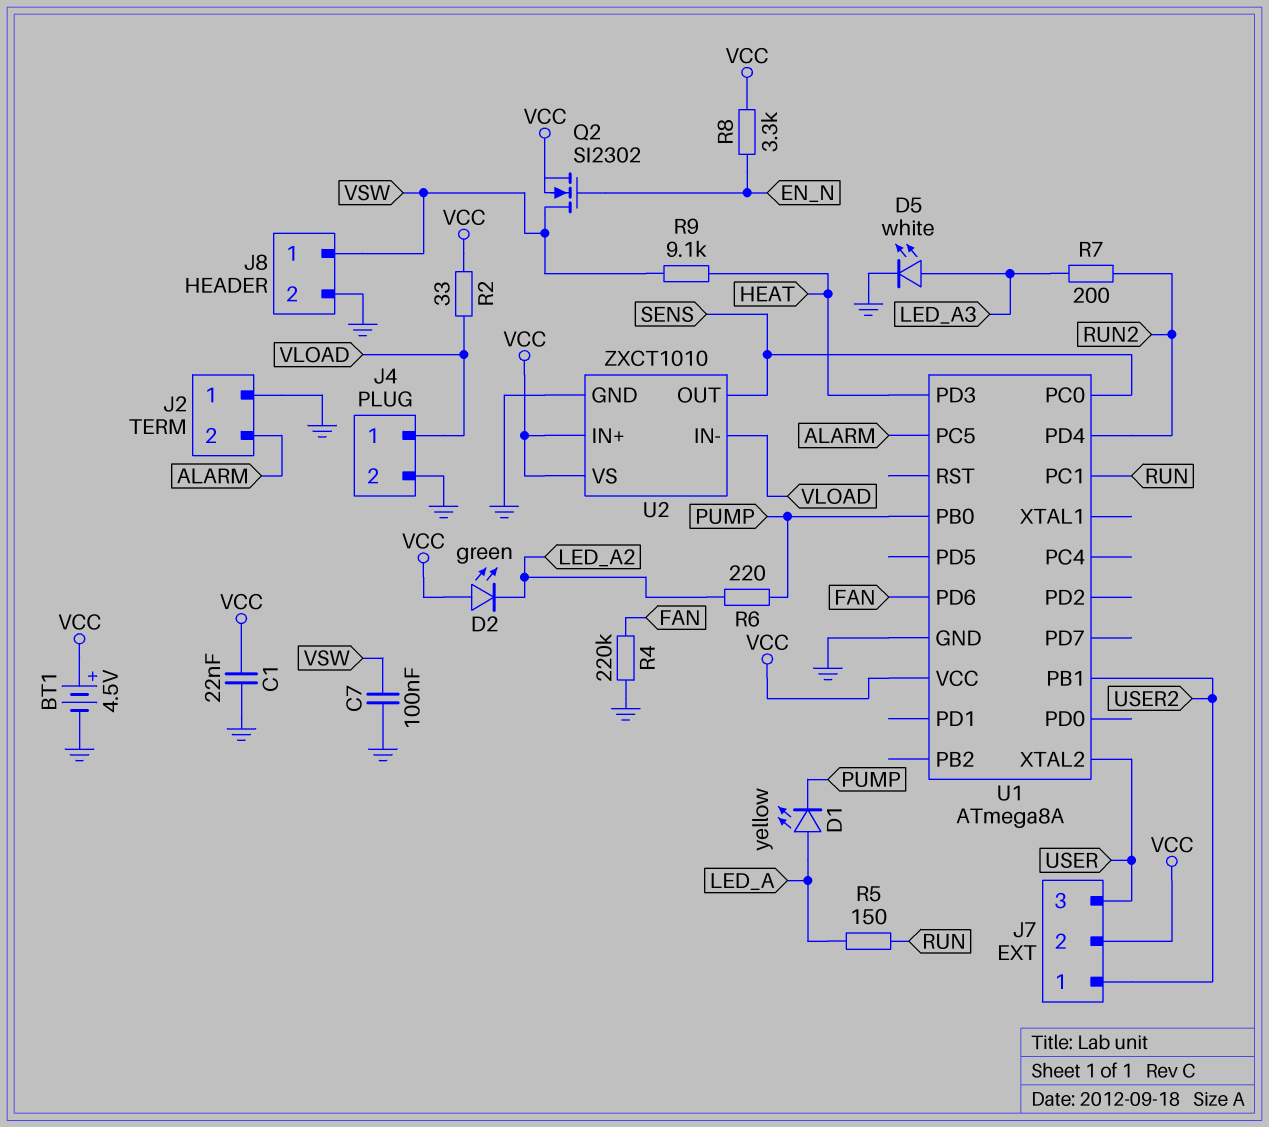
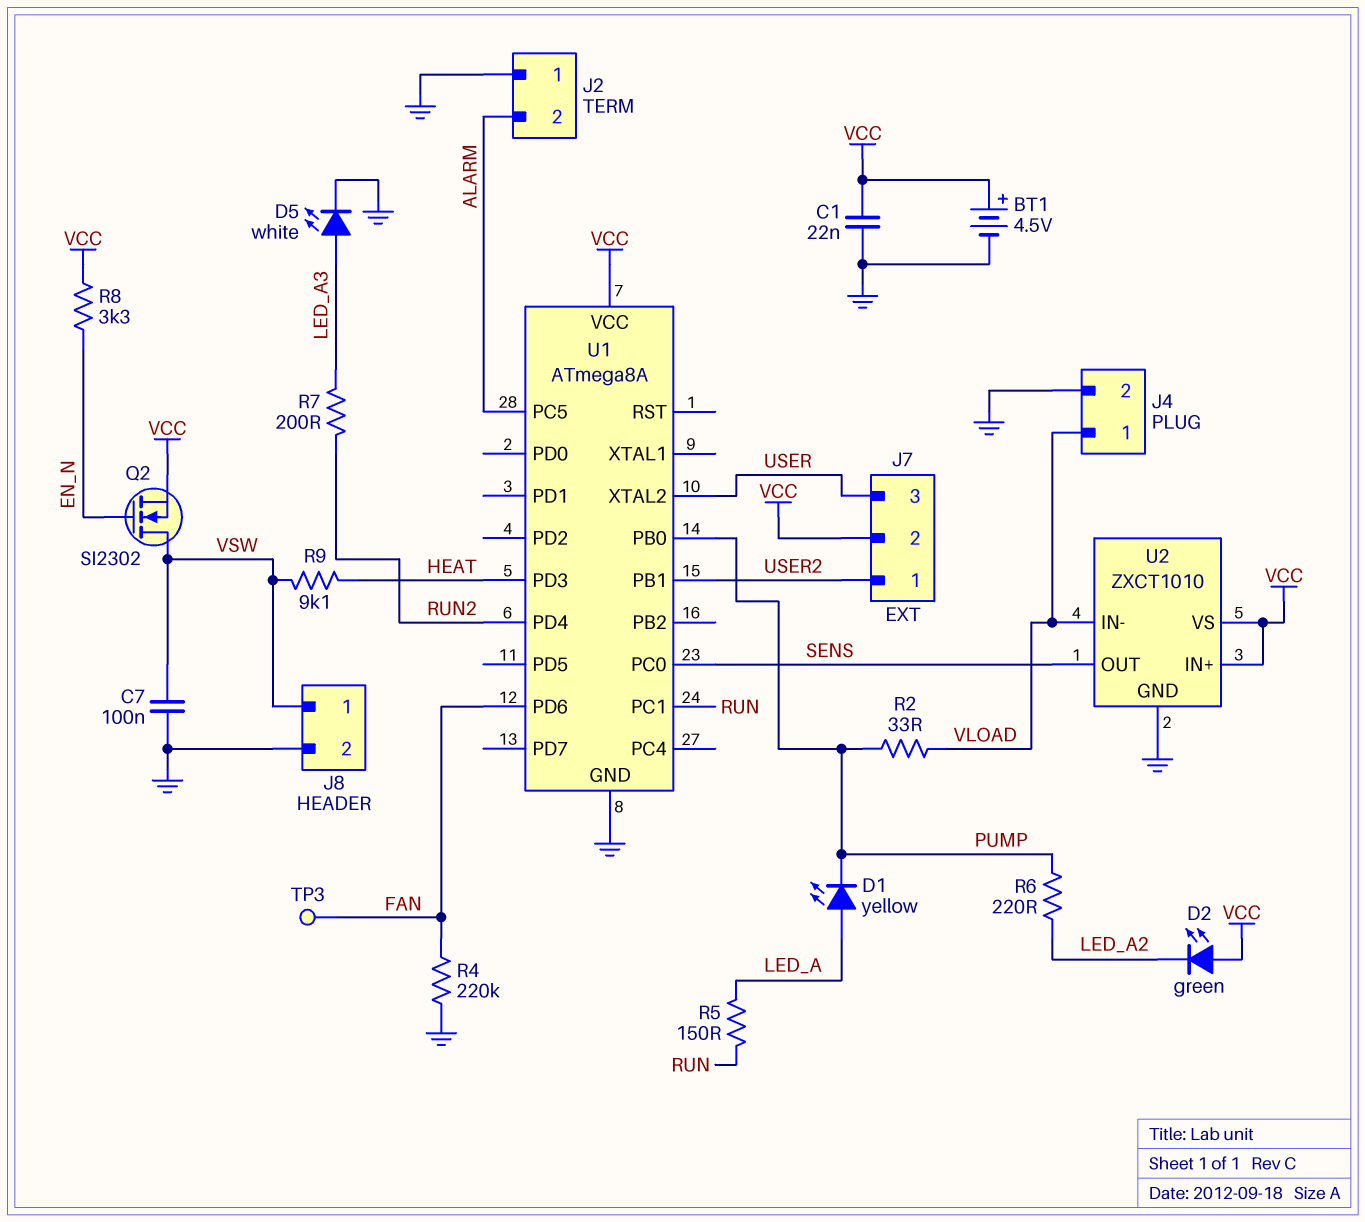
R2: 33 (VCC, VLOAD) -> 33 (PUMP, VLOAD)
TP3: none -> test point (FAN)

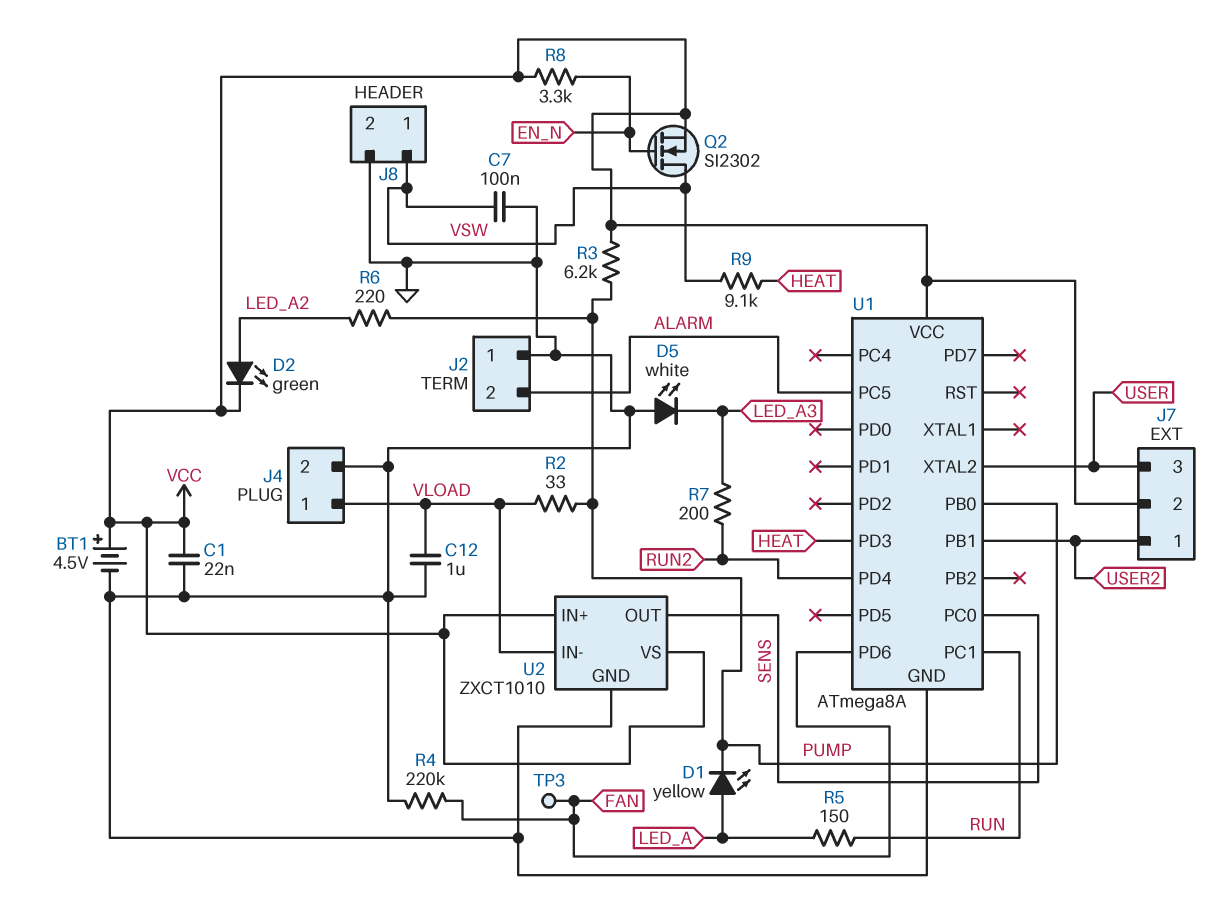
C12: none -> 1uF (GND, VLOAD)
D2: LED green (A VCC, K LED_A2) -> LED green (A LED_A2, K VCC)
D5: LED white (A LED_A3, K GND) -> LED white (A GND, K LED_A3)
R3: none -> 6.2k (PUMP, VCC)

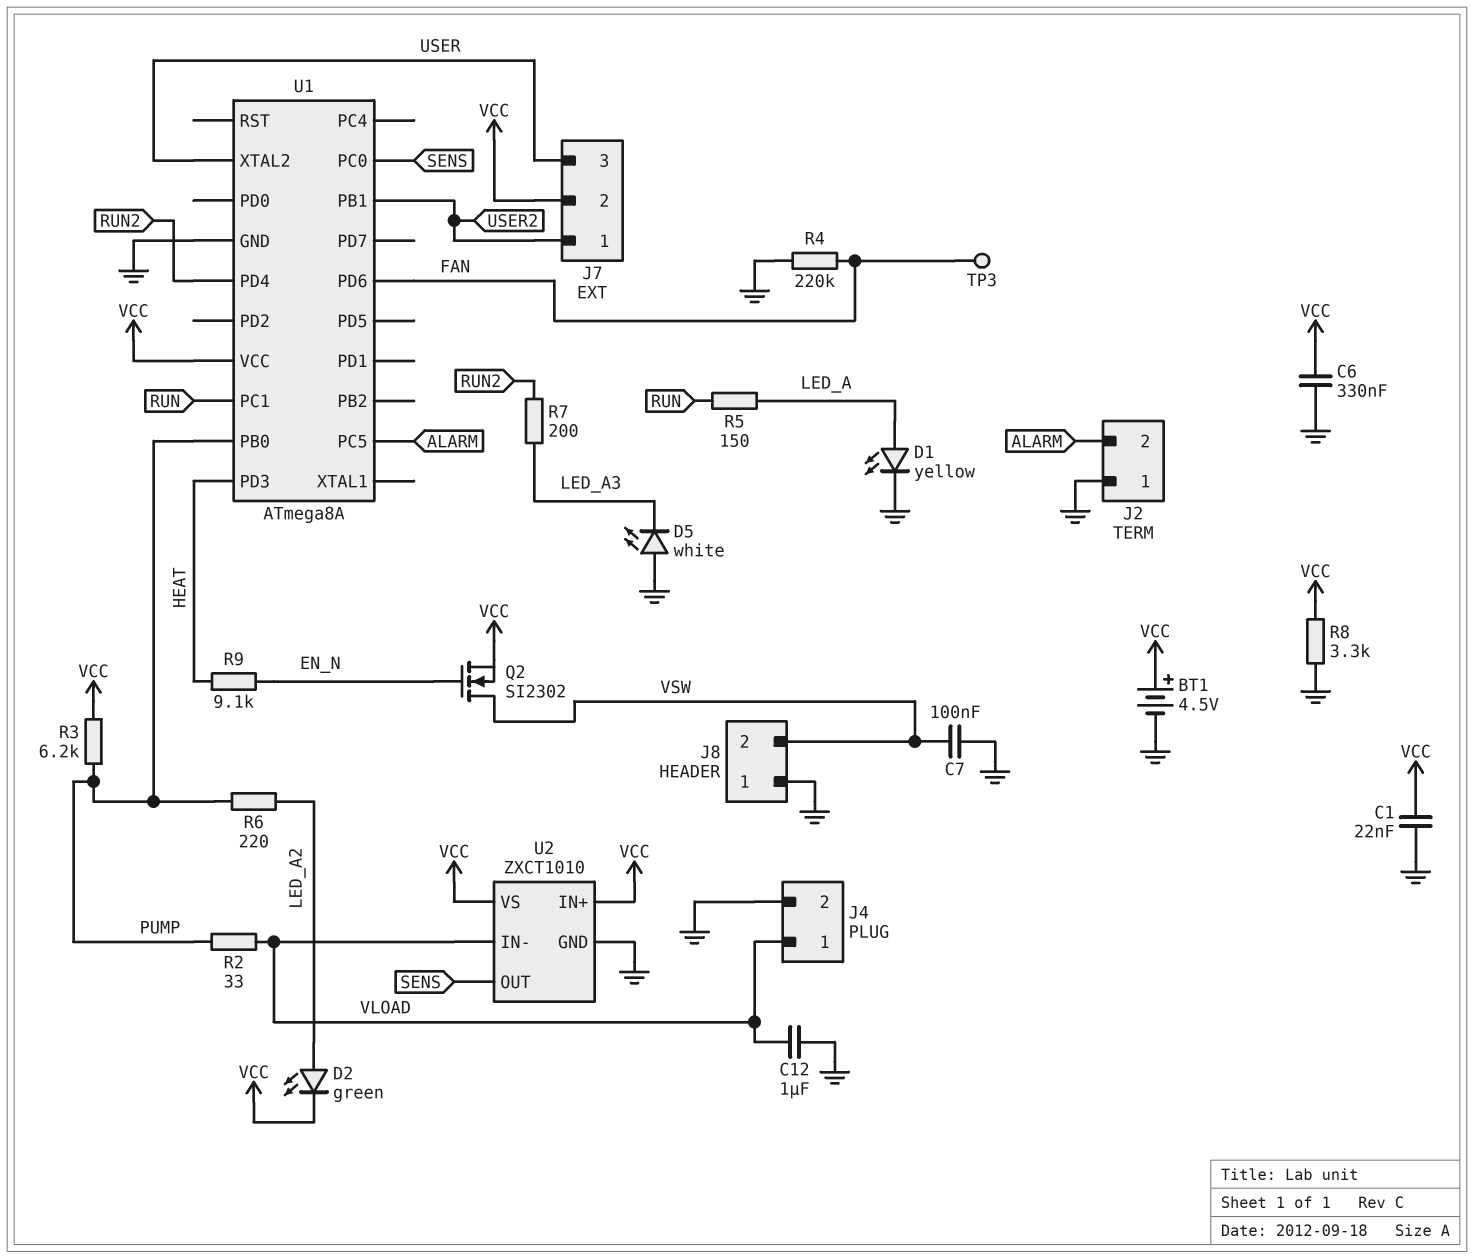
C6: none -> 330nF (GND, VCC)
D1: LED yellow (A LED_A, K PUMP) -> LED yellow (A LED_A, K GND)
J8 pin 1: VSW -> GND
J8 pin 2: GND -> VSW
R8: 3.3k (EN_N, VCC) -> 3.3k (GND, VCC)
R9: 9.1k (HEAT, VSW) -> 9.1k (EN_N, HEAT)

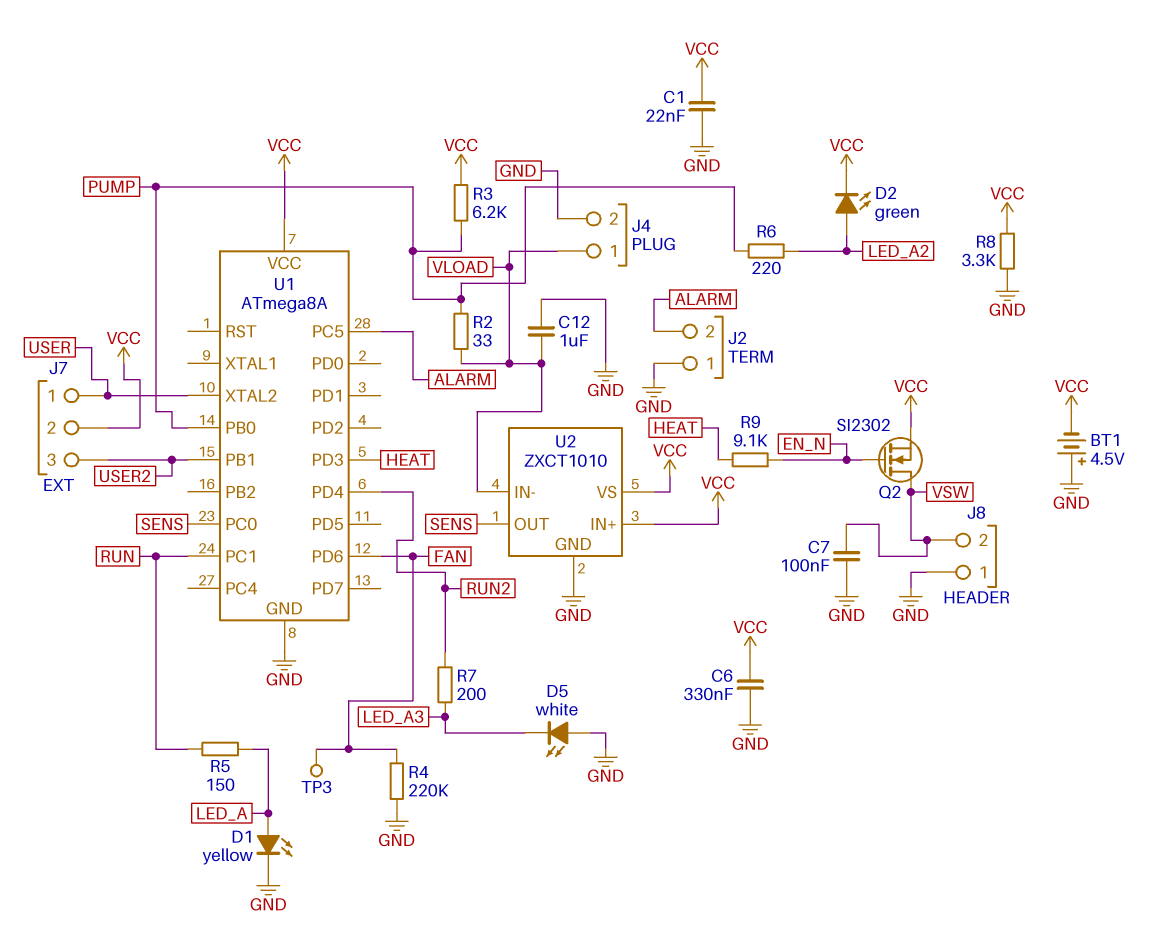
BT1: 4.5V (plus VCC, minus GND) -> 4.5V (plus GND, minus VCC)
J7 pin 1: USER2 -> USER
J7 pin 3: USER -> USER2

